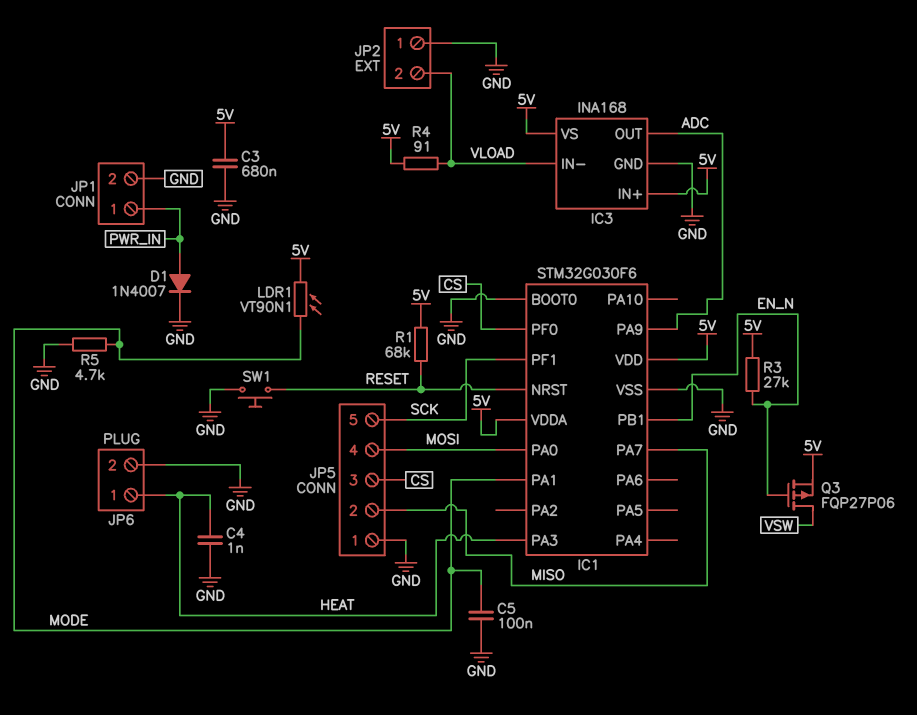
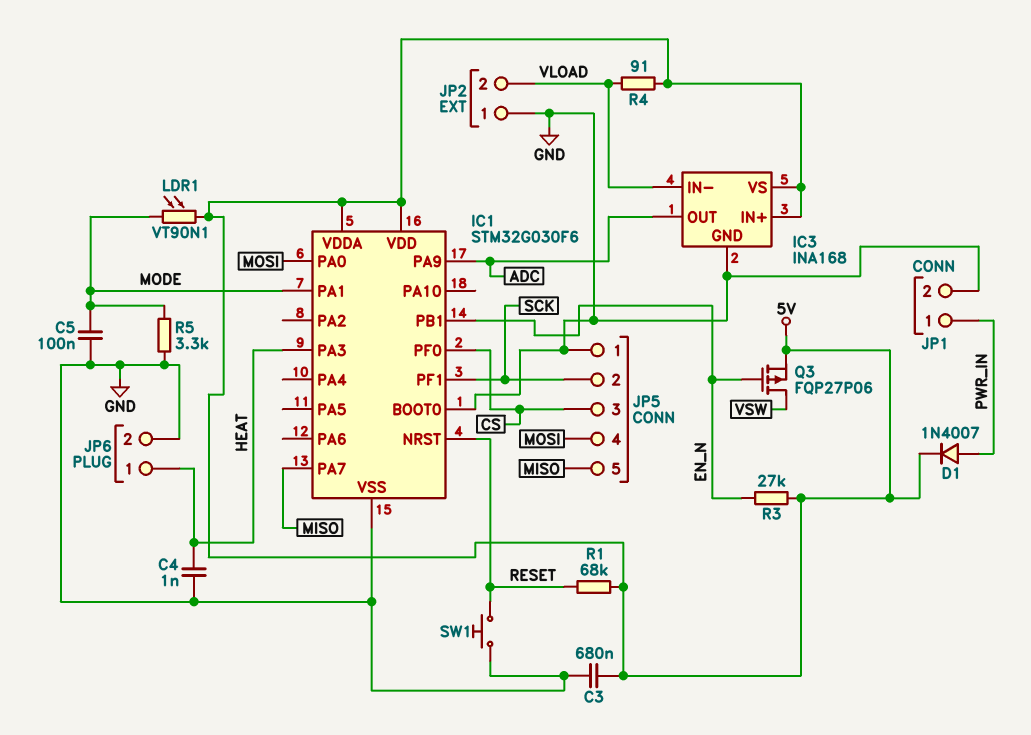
D1: diode 1N4007 (A PWR_IN, K GND) -> diode 1N4007 (A PWR_IN, K 5V)
JP5 pin 2: MISO -> SCK
JP5 pin 5: SCK -> MISO
R5: 4.7k (GND, MODE) -> 3.3k (GND, MODE)

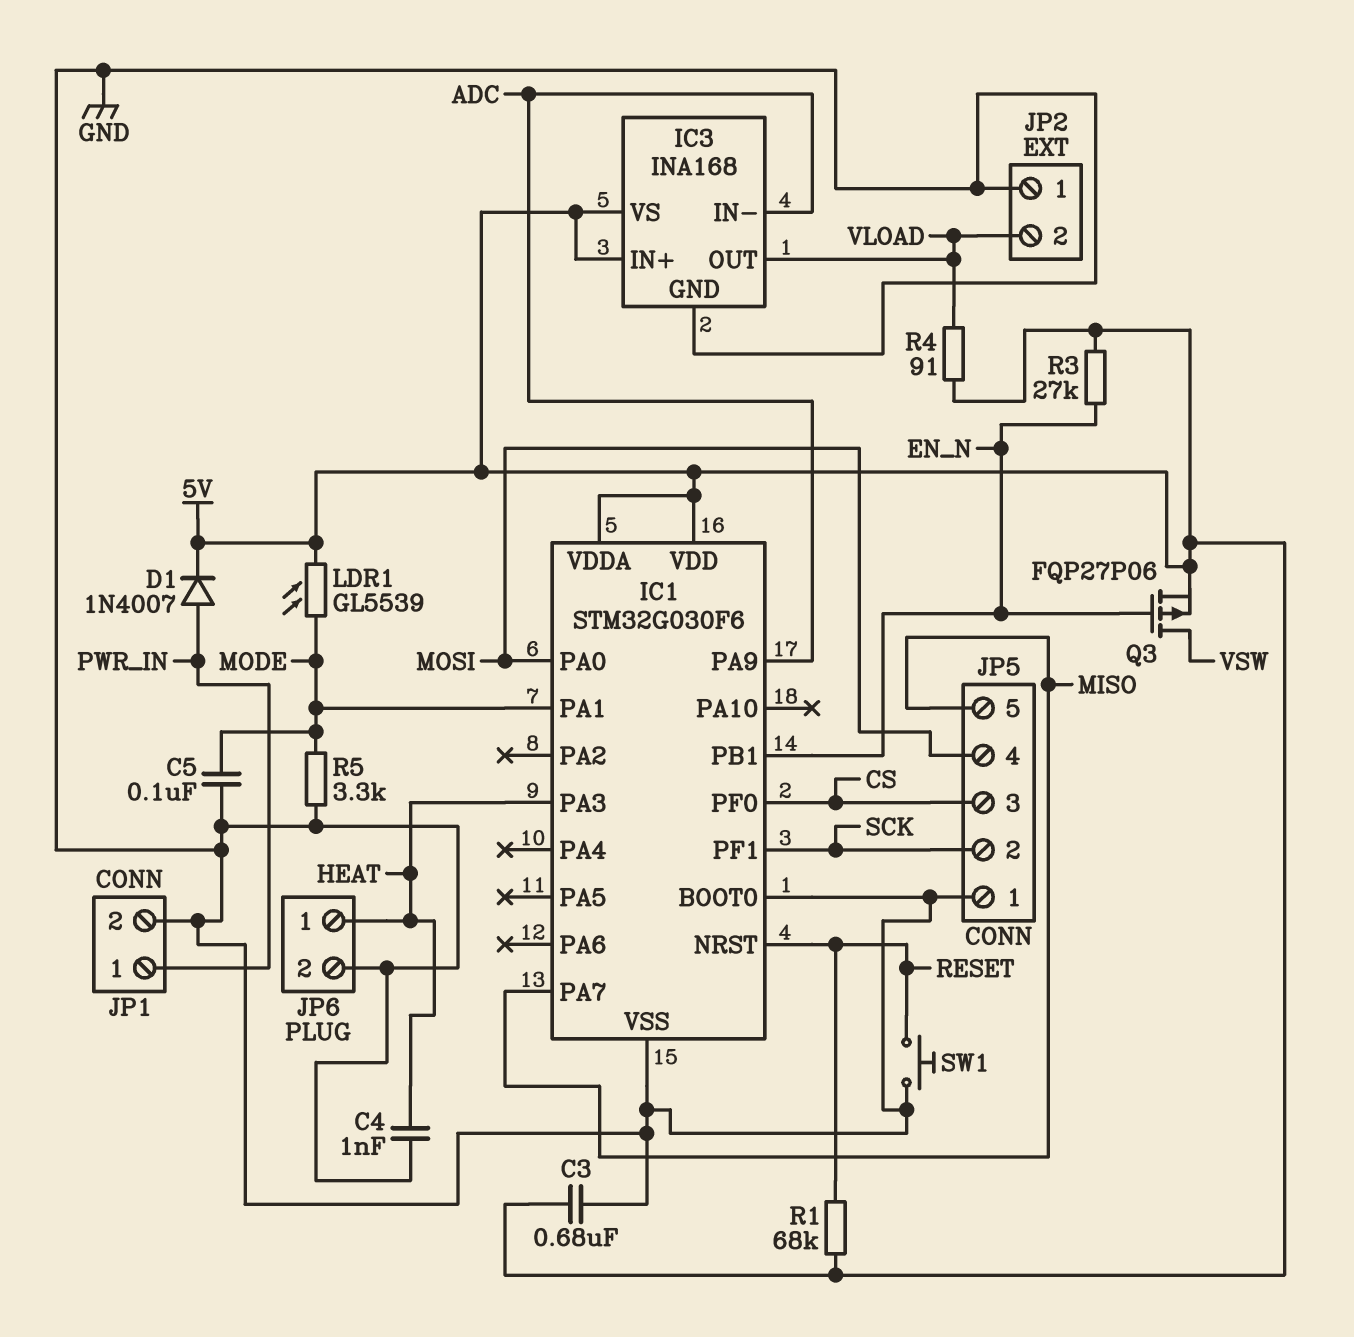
IC3 pin IN-: VLOAD -> ADC
IC3 pin OUT: ADC -> VLOAD
LDR1: VT90N1 (5V, MODE) -> GL5539 (5V, MODE)

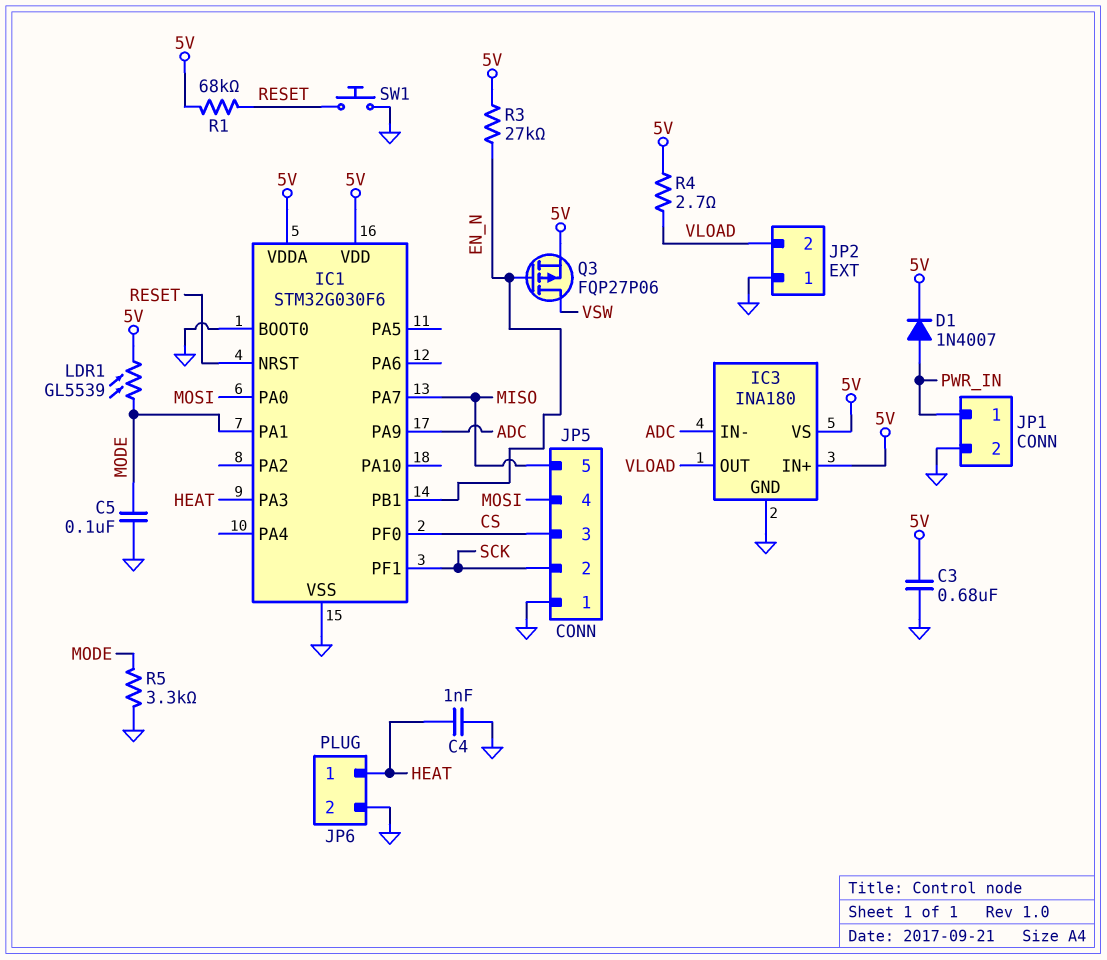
IC3: INA168 -> INA180
R4: 91 (5V, VLOAD) -> 2.7 (5V, VLOAD)

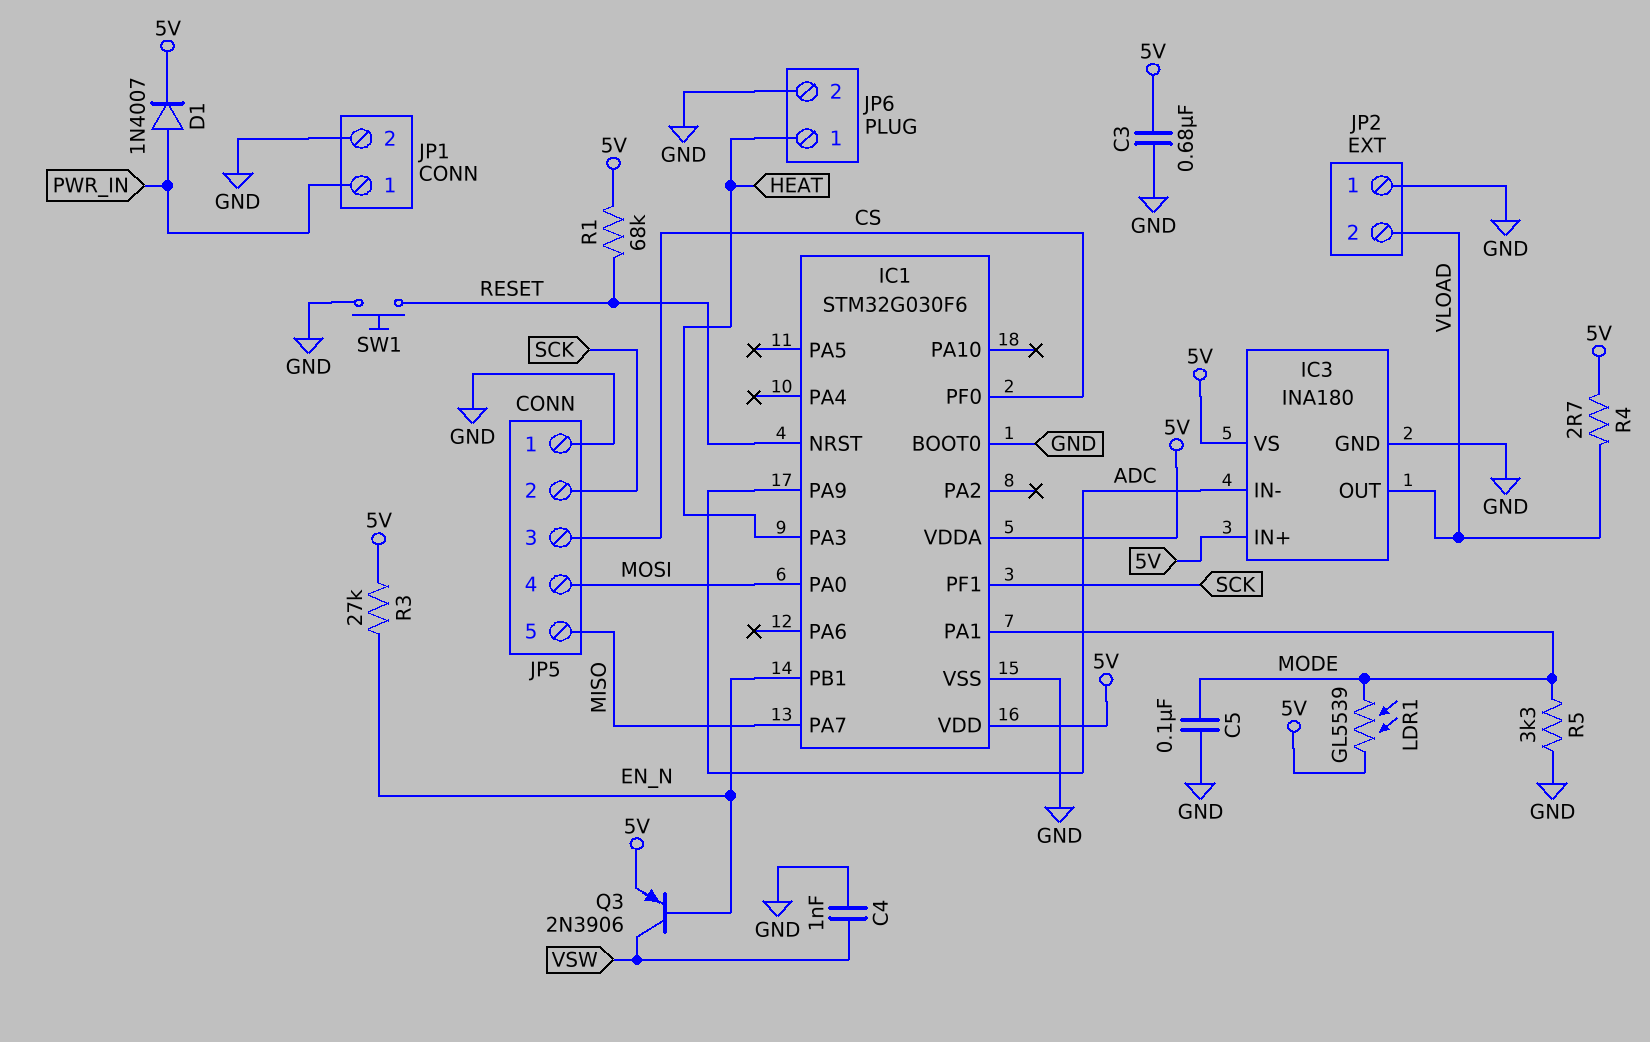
C4: 1nF (GND, HEAT) -> 1nF (GND, VSW)
Q3: PMOS FQP27P06 (G EN_N, D VSW, S 5V) -> PNP 2N3906 (B EN_N, C VSW, E 5V)

